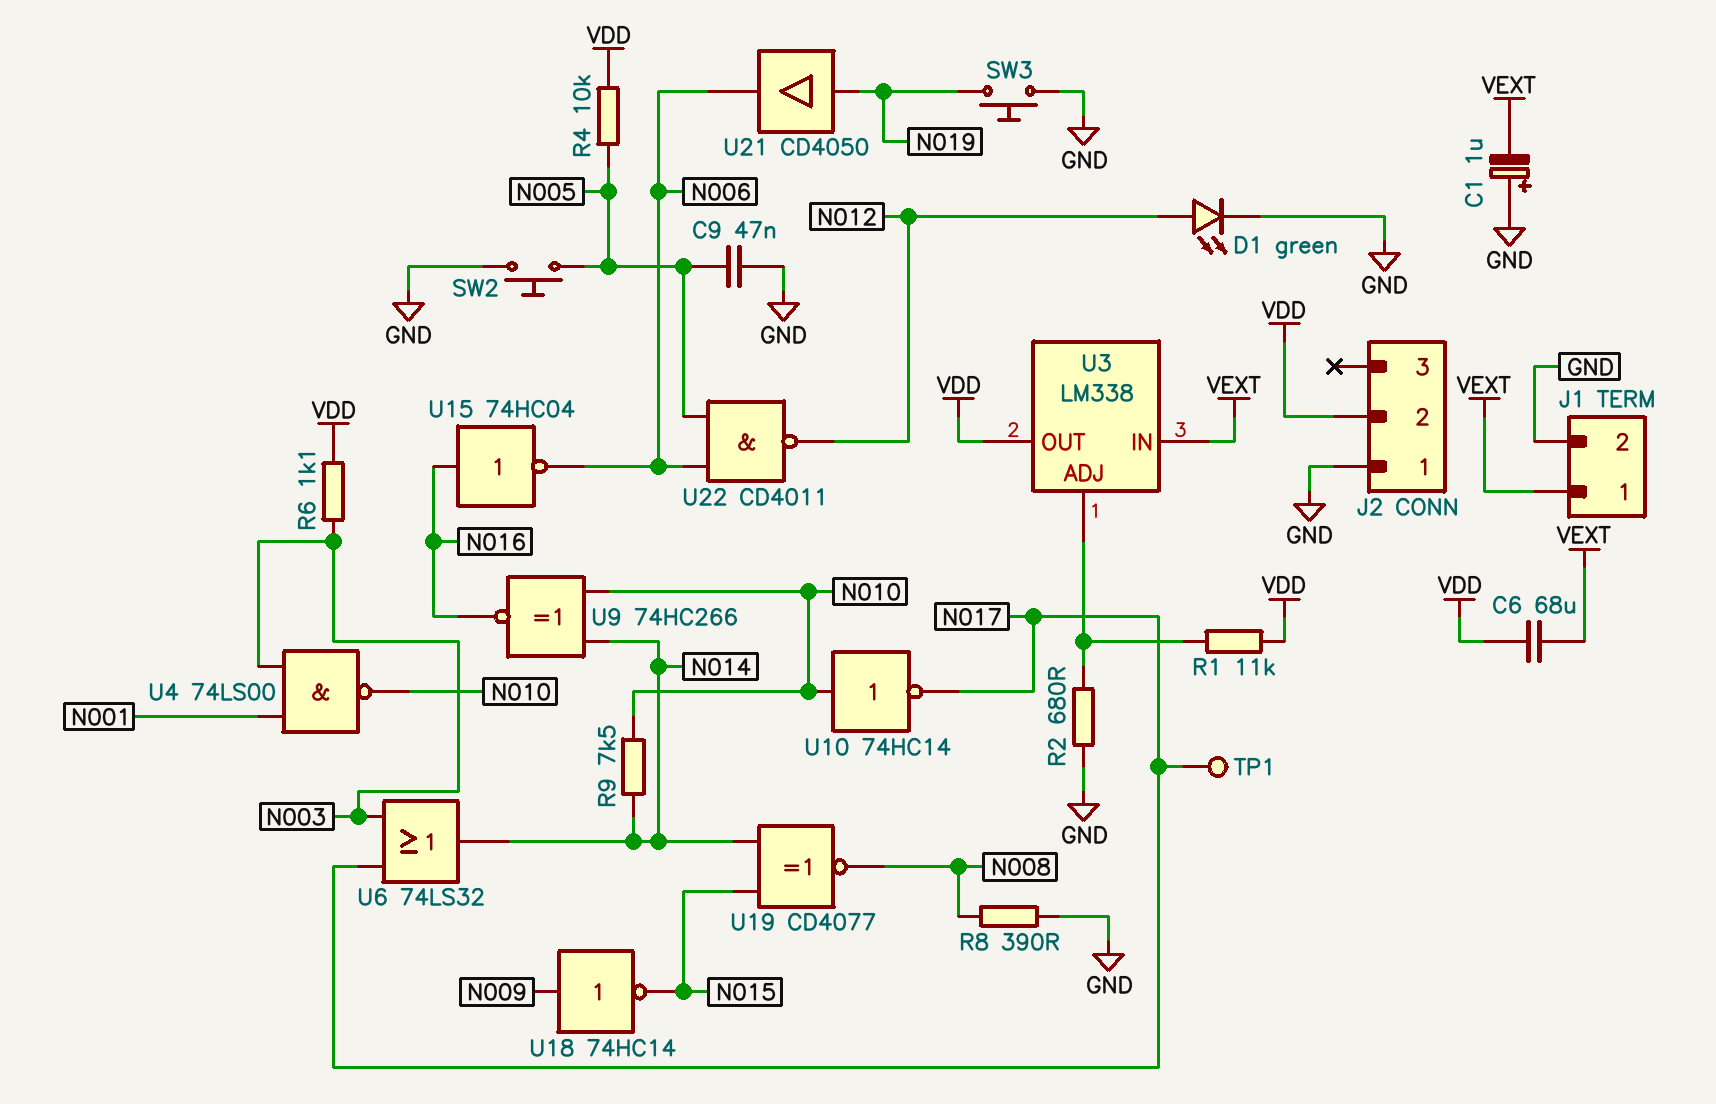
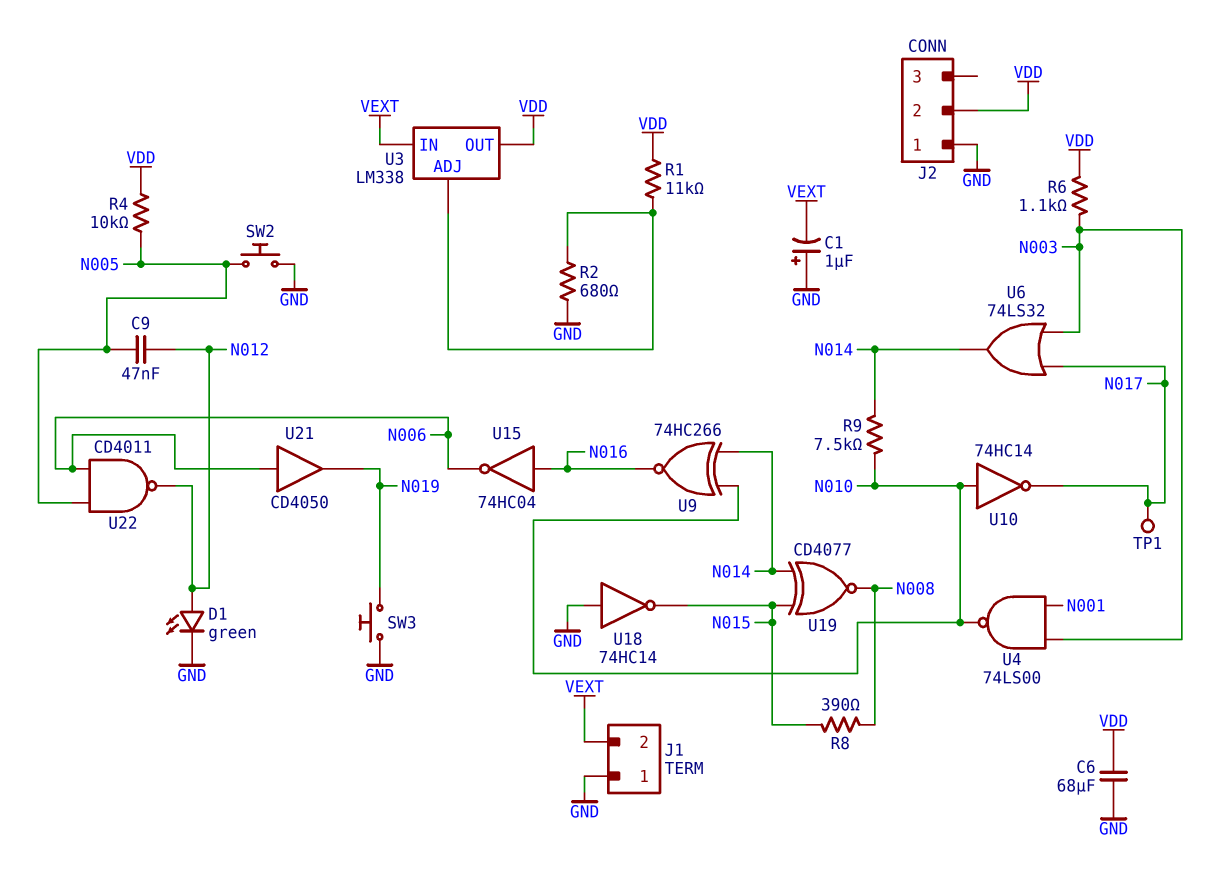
C6: 68uF (VDD, VEXT) -> 68uF (GND, VDD)
C9: 47nF (GND, N005) -> 47nF (N005, N012)
J1 pin 1: VEXT -> GND
J1 pin 2: GND -> VEXT
R8: 390 (GND, N008) -> 390 (N008, N015)
U18: NOT 74HC14 (in N009, out N015) -> NOT 74HC14 (in GND, out N015)
U21: buffer CD4050 (in N019, out N006) -> buffer CD4050 (in N006, out N019)

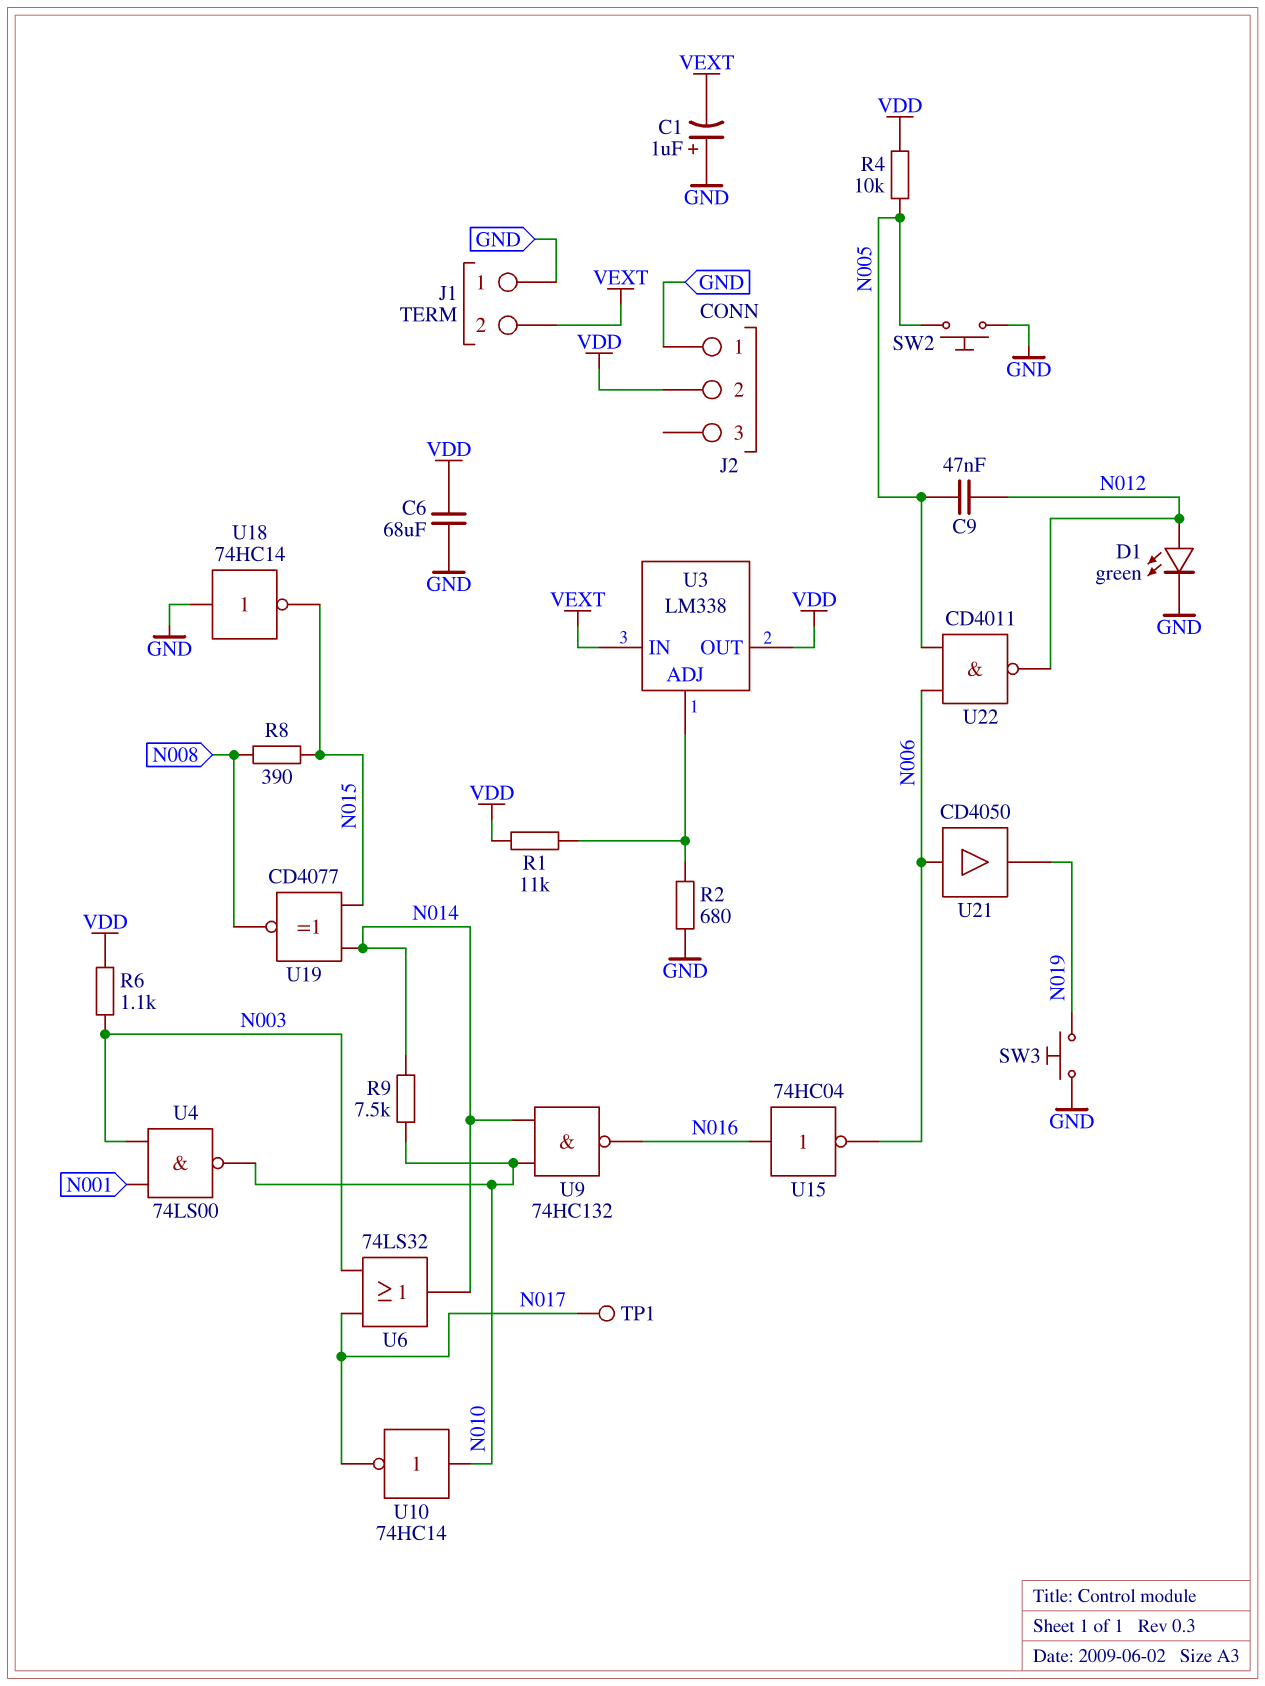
U9: XNOR 74HC266 (in N010, in N014, out N016) -> NAND 74HC132 (in N010, in N014, out N016)

